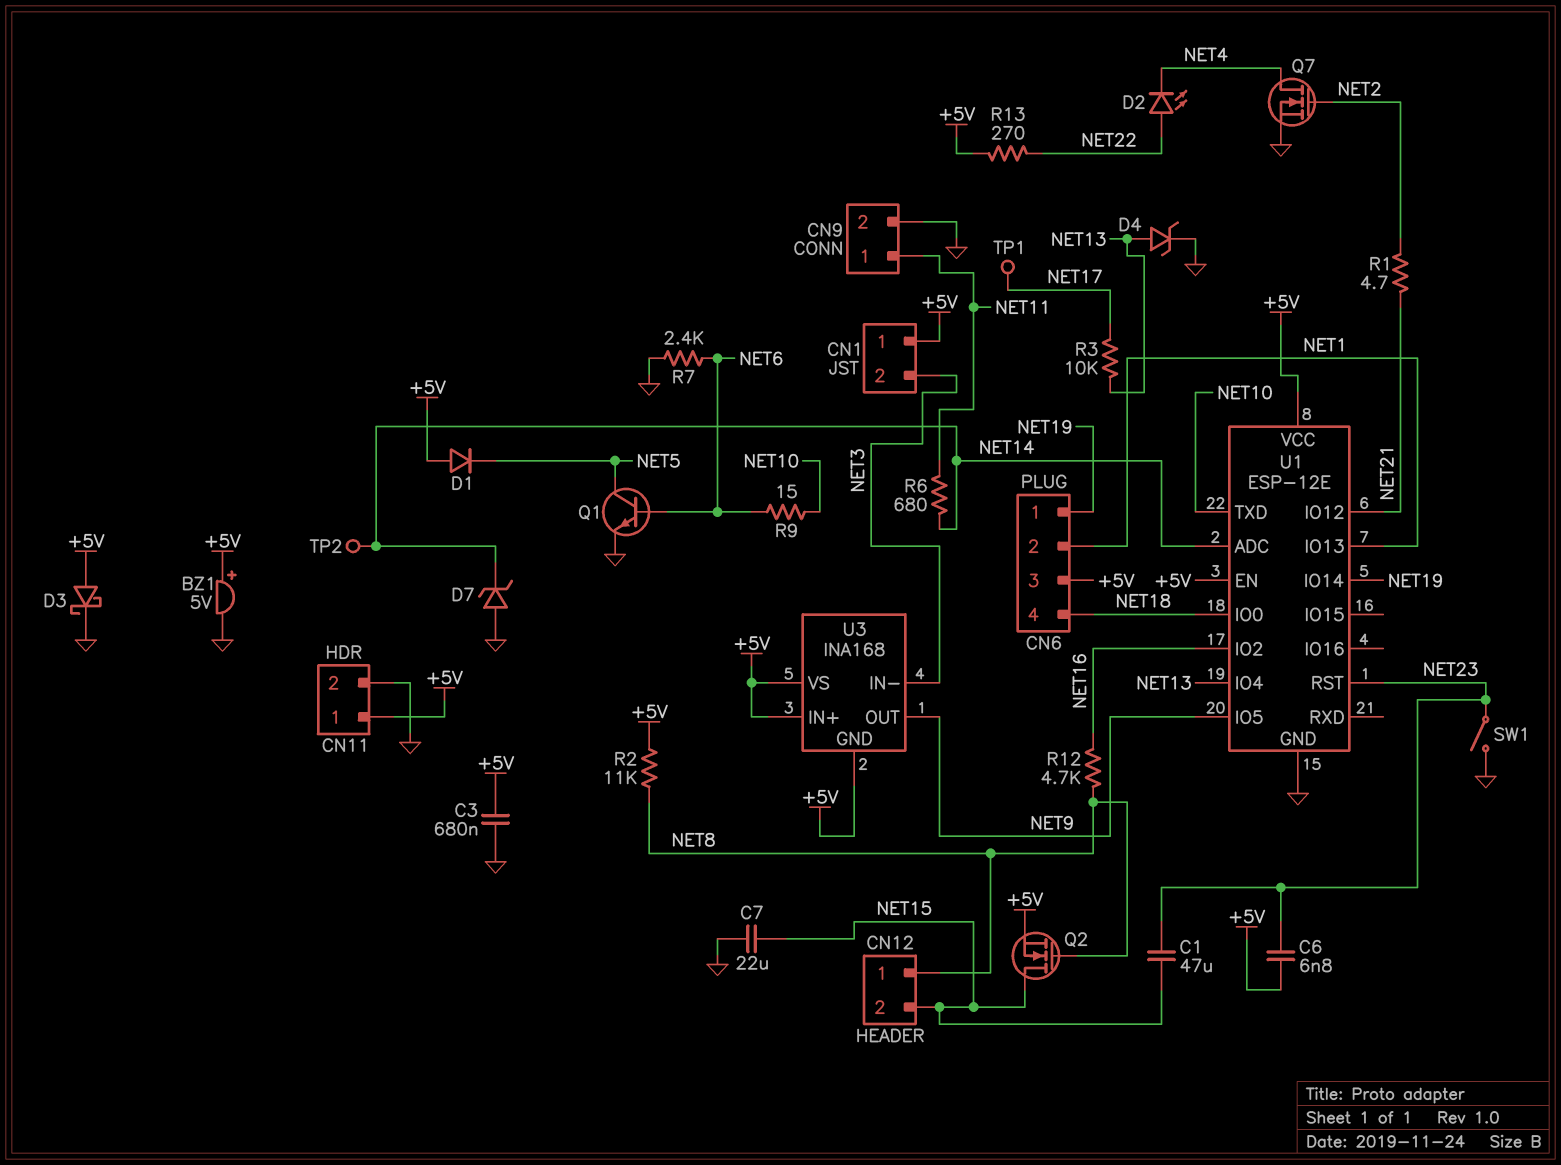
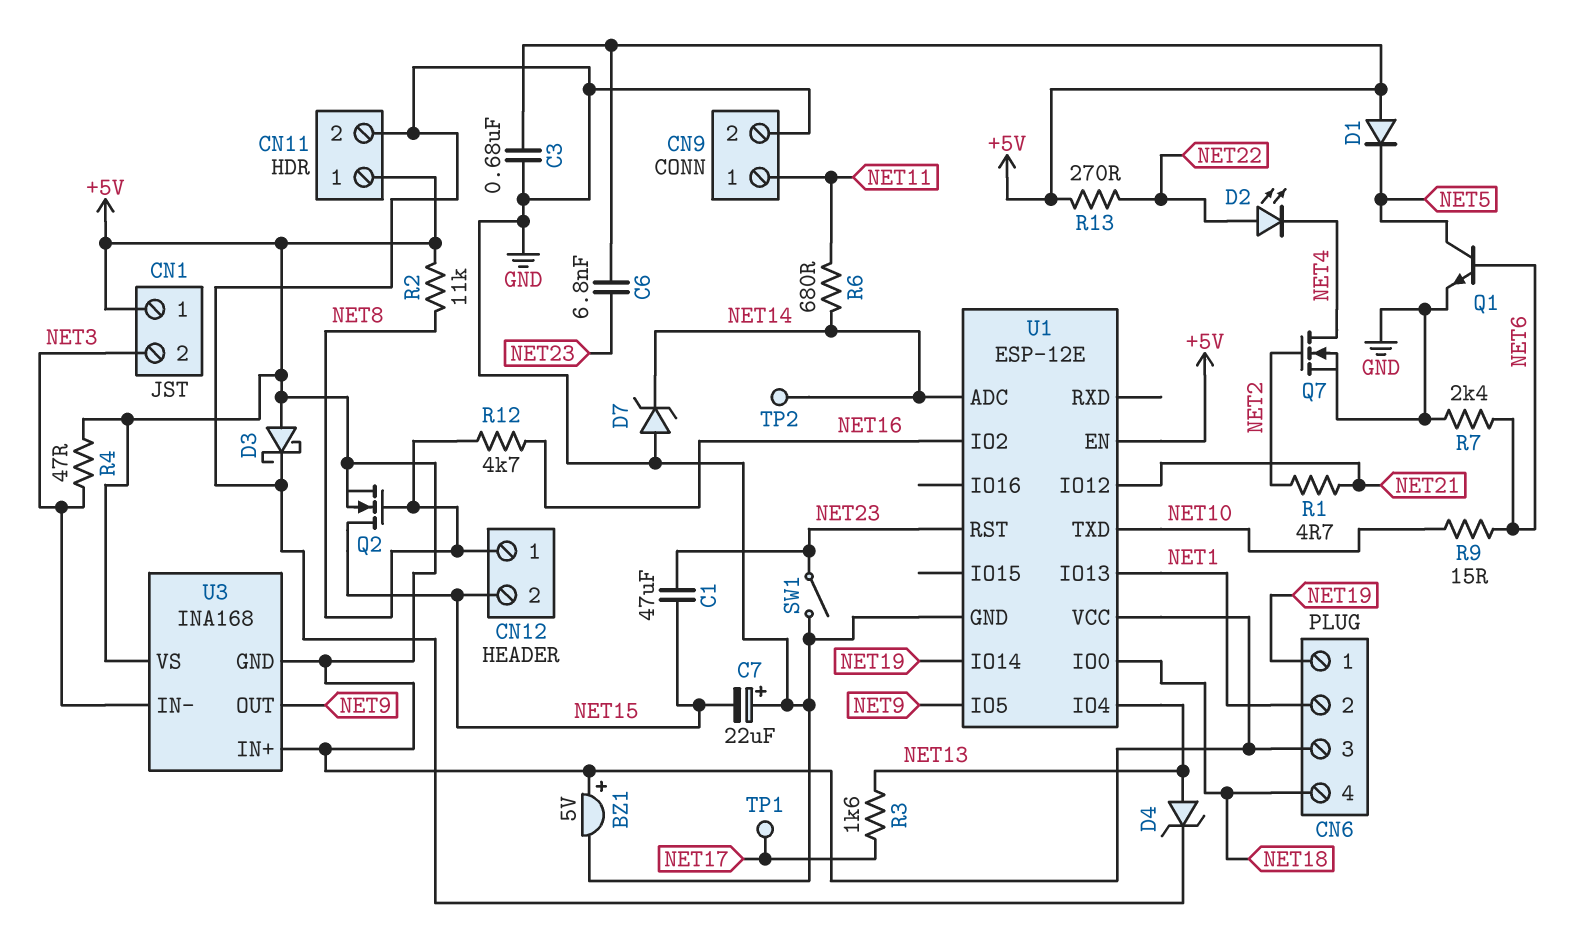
C7: 22uF (GND, NET15) -> 22uF (plus GND, minus NET15)
R3: 10k (NET13, NET17) -> 1.6k (NET13, NET17)
R4: none -> 47 (+5V, NET3)

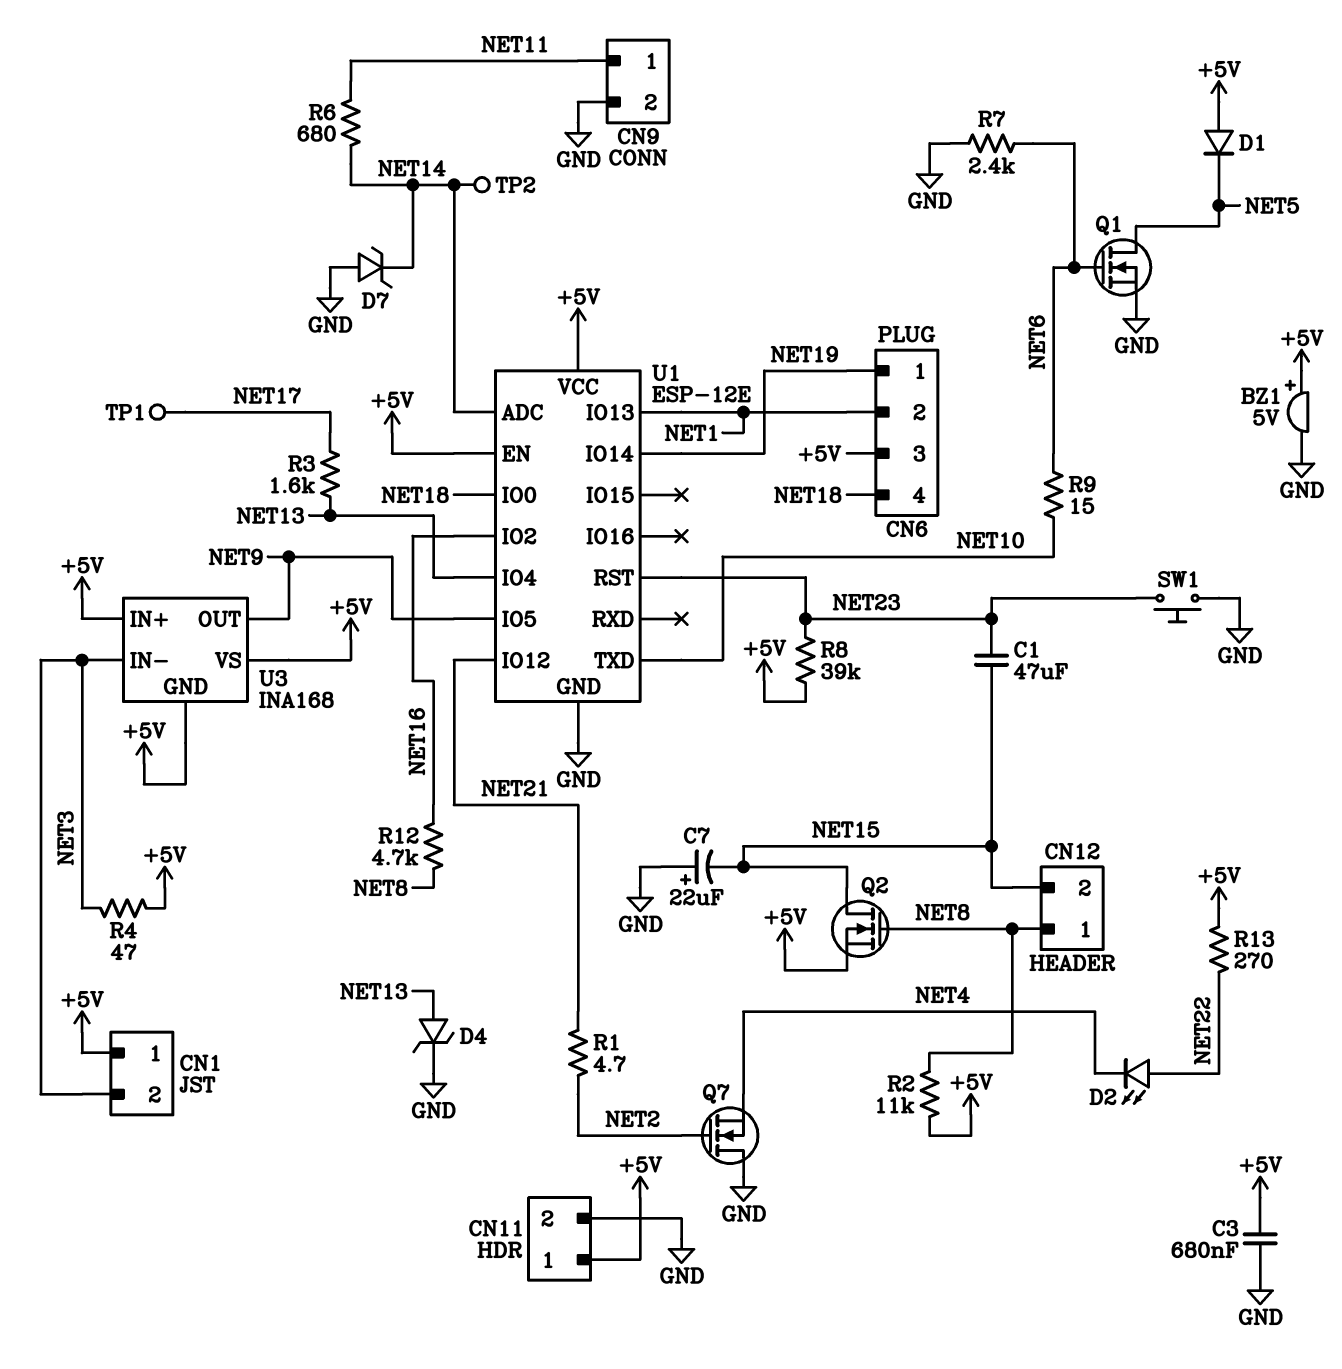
C6: 6.8nF (+5V, NET23) -> none
D3: schottky (A +5V, K GND) -> none
Q1: NPN (B NET6, C NET5, E GND) -> NMOS (G NET6, D NET5, S GND)
Q7: NMOS (G NET2, D NET4, S GND) -> NMOS (G NET2, D GND, S NET4)
R8: none -> 39k (+5V, NET23)
SW1: switch (GND, NET23) -> button (GND, NET23)

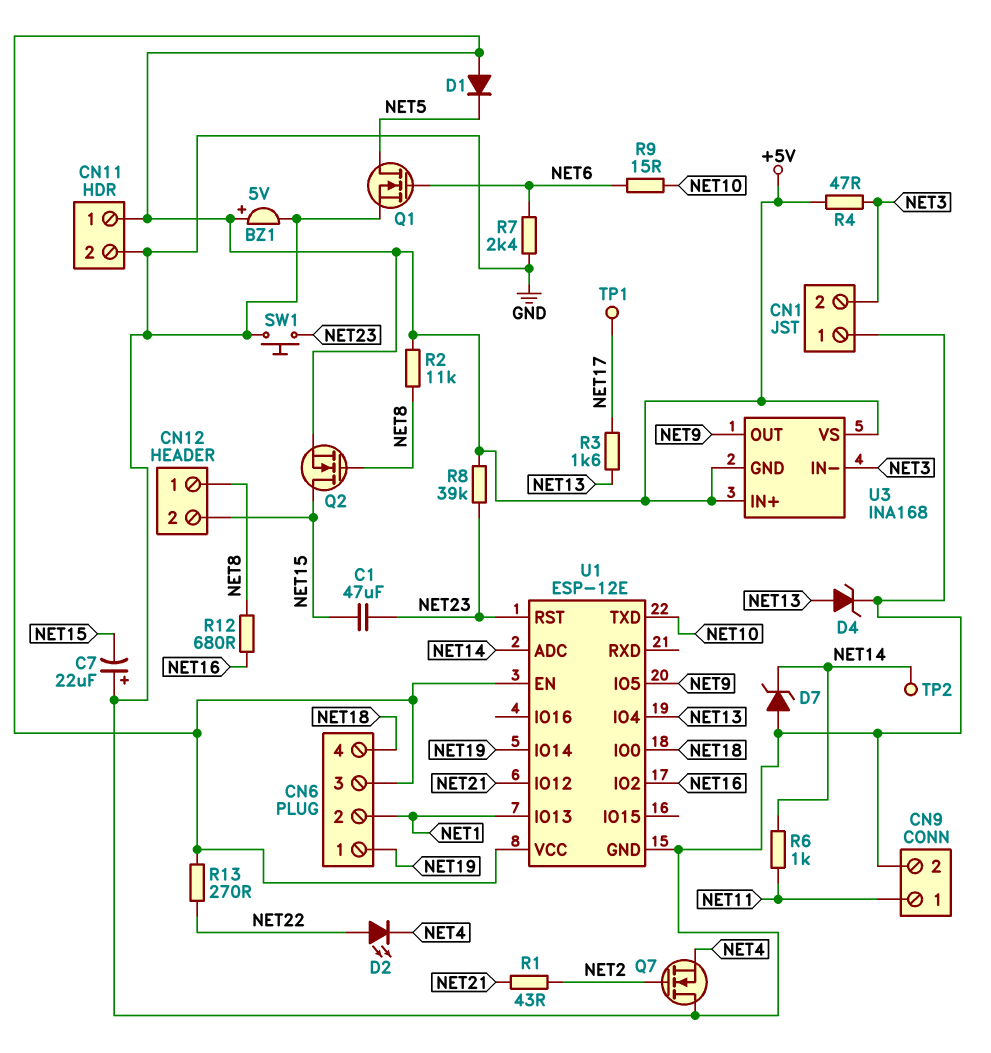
C3: 680nF (+5V, GND) -> none
CN1 pin 1: +5V -> GND
R1: 4.7 (NET2, NET21) -> 43 (NET2, NET21)
R6: 680 (NET11, NET14) -> 1k (NET11, NET14)
R12: 4.7k (NET8, NET16) -> 680 (NET8, NET16)

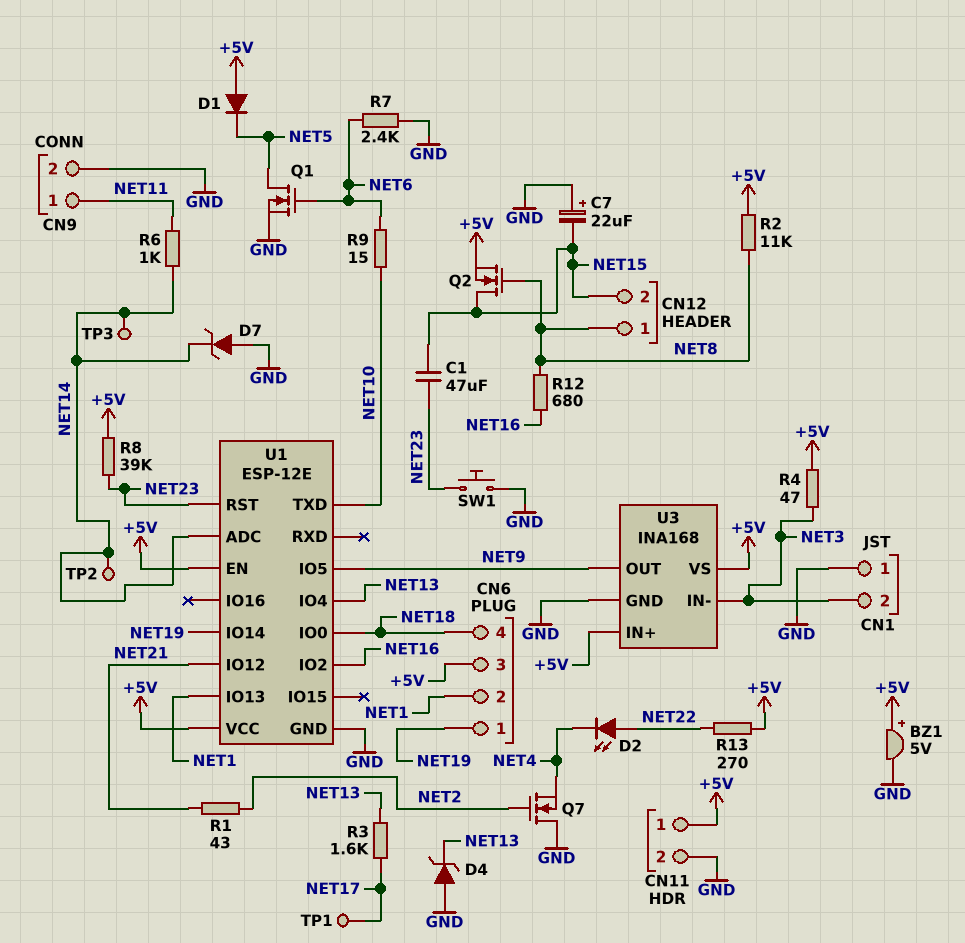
D4: zener (A NET13, K GND) -> zener (A GND, K NET13)
TP3: none -> test point (NET14)
U3 pin GND: +5V -> GND

